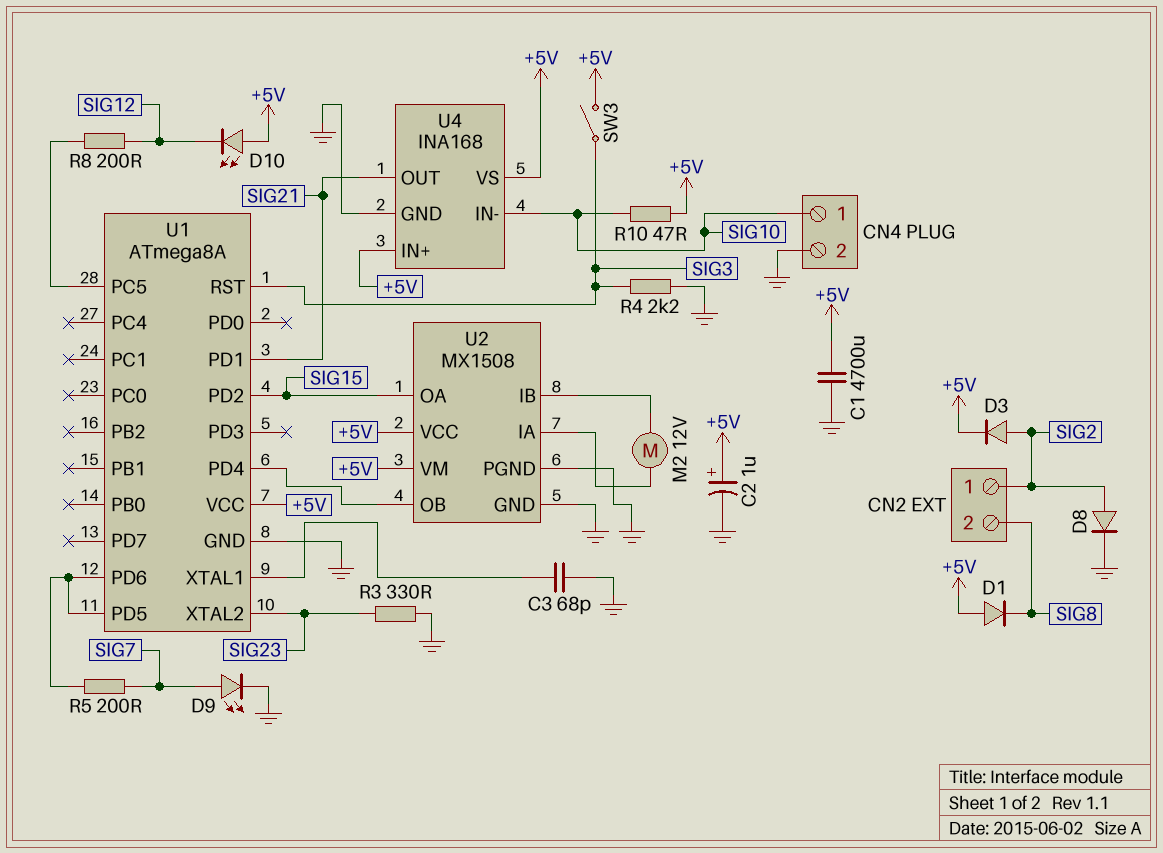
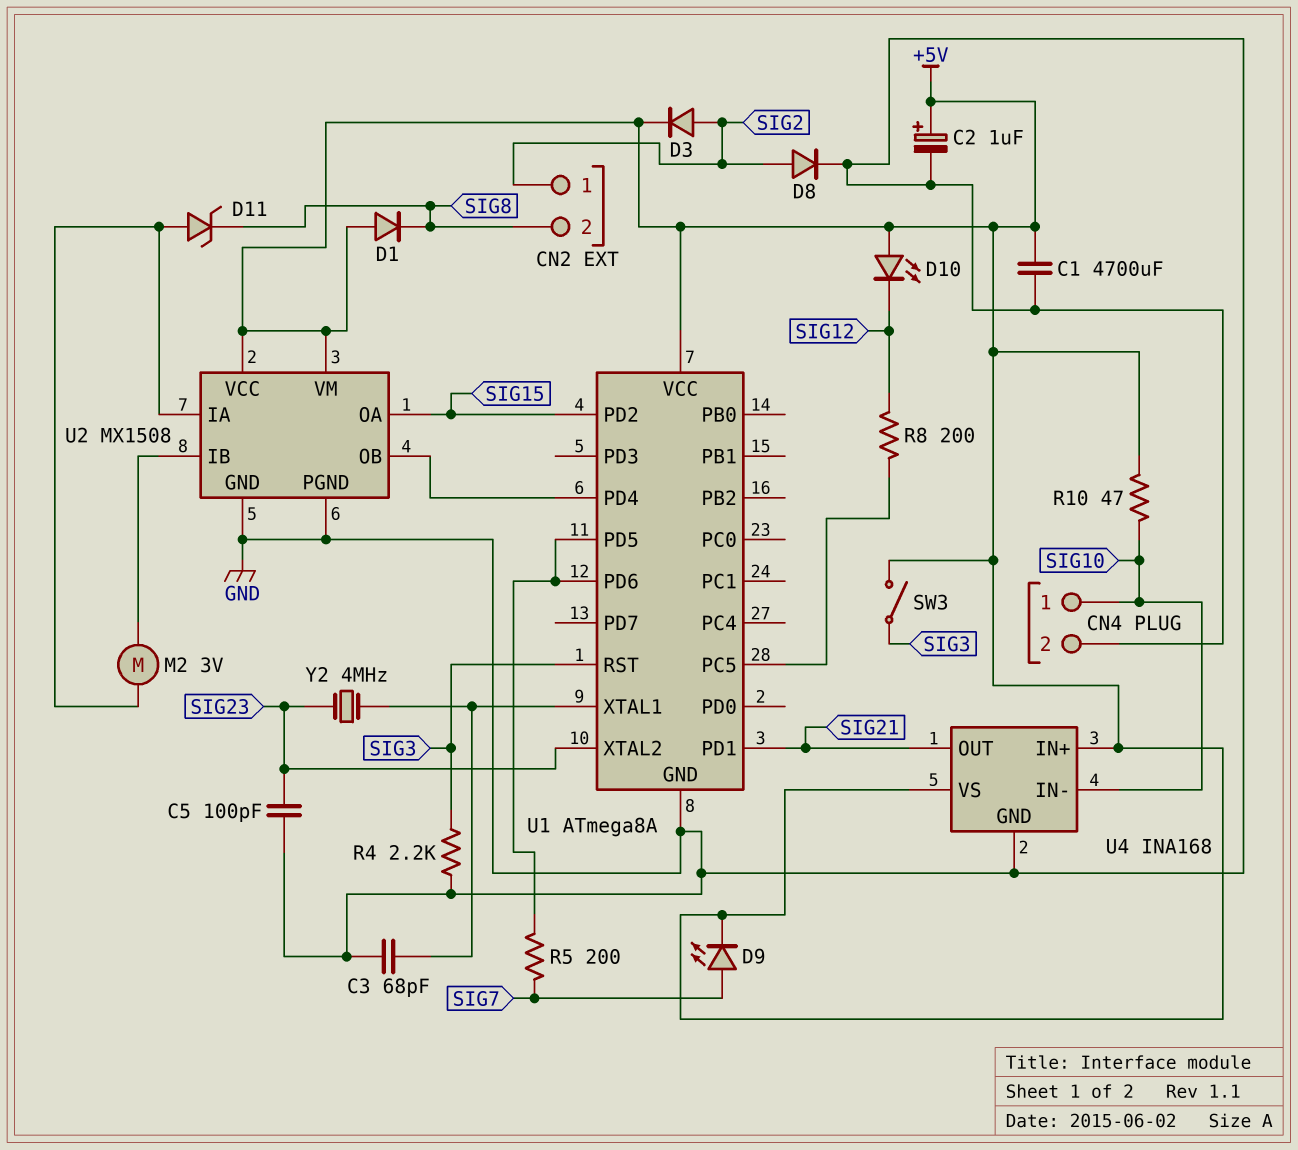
C5: none -> 100pF (GND, SIG23)
D9: LED (A SIG7, K GND) -> LED (A SIG7, K +5V)
D11: none -> zener (A U2/IA, K SIG8)
M2: motor 12V (U2/IA, U2/IB) -> motor 3V (U2/IA, U2/IB)
R3: 330 (GND, SIG23) -> none
Y2: none -> 4MHz (SIG23, U1/XTAL1)

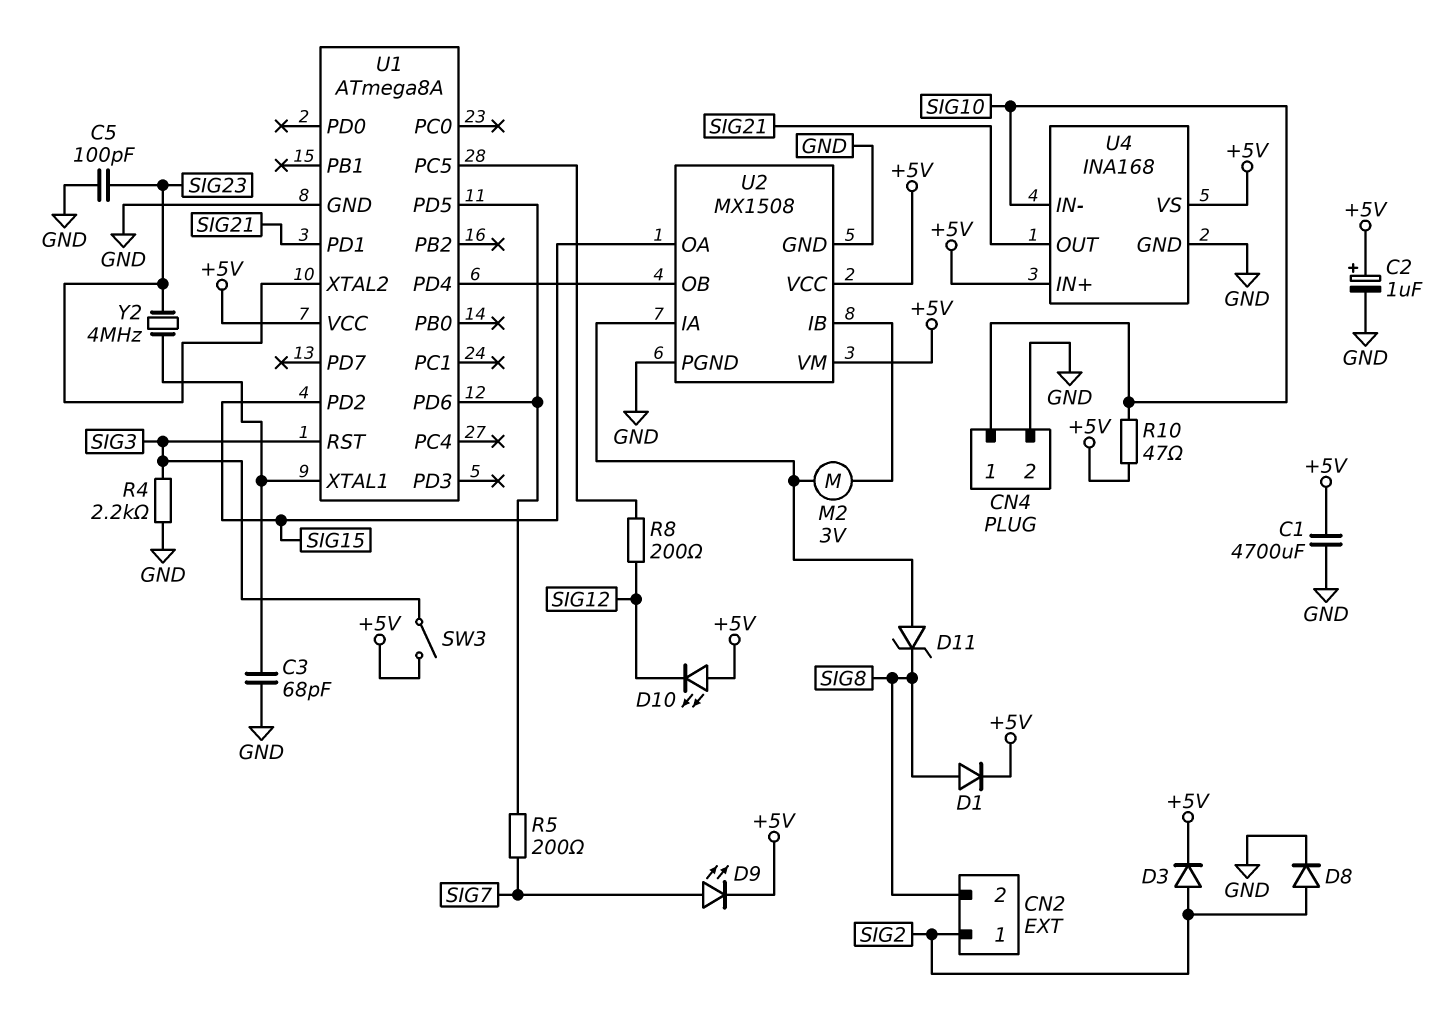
D1: diode (A +5V, K SIG8) -> diode (A SIG8, K +5V)

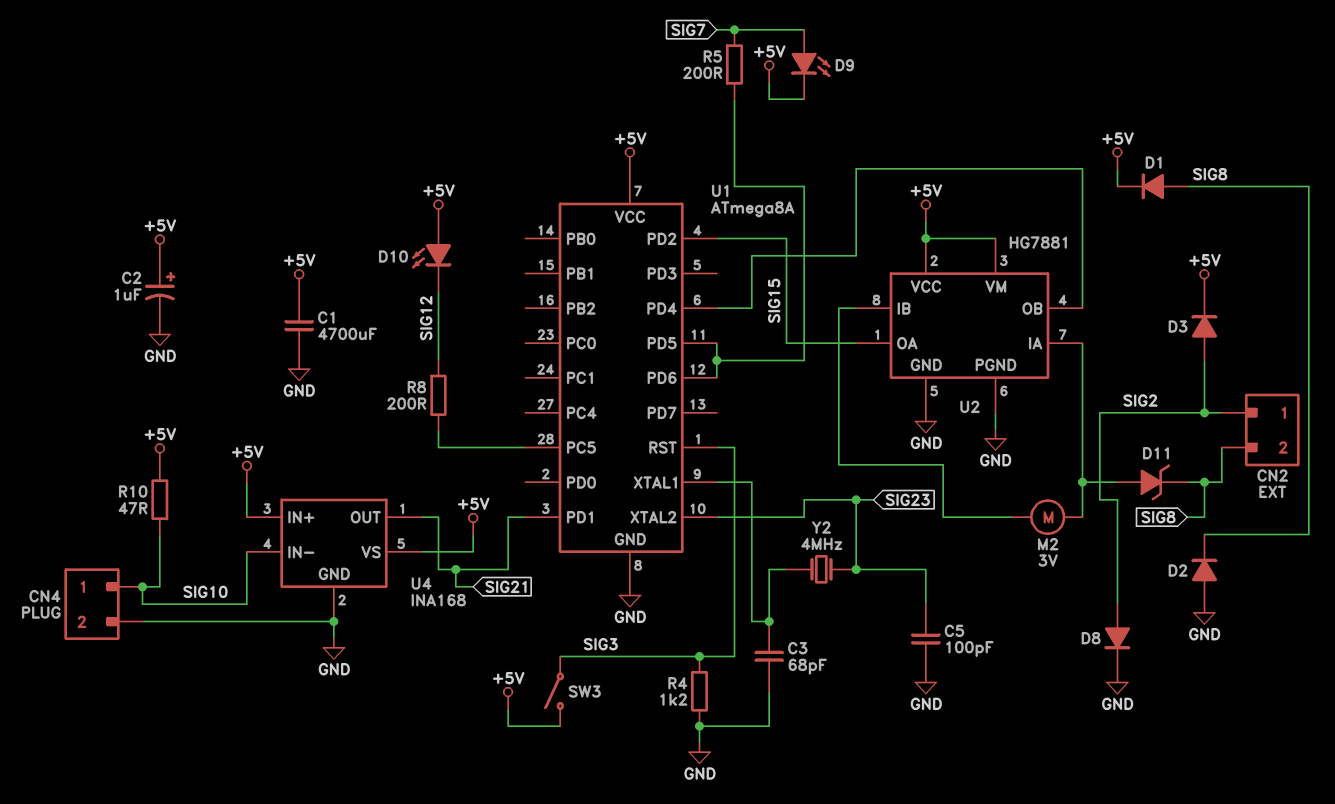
D2: none -> diode (A GND, K SIG8)
R4: 2.2k (GND, SIG3) -> 1.2k (GND, SIG3)
U2: MX1508 -> HG7881

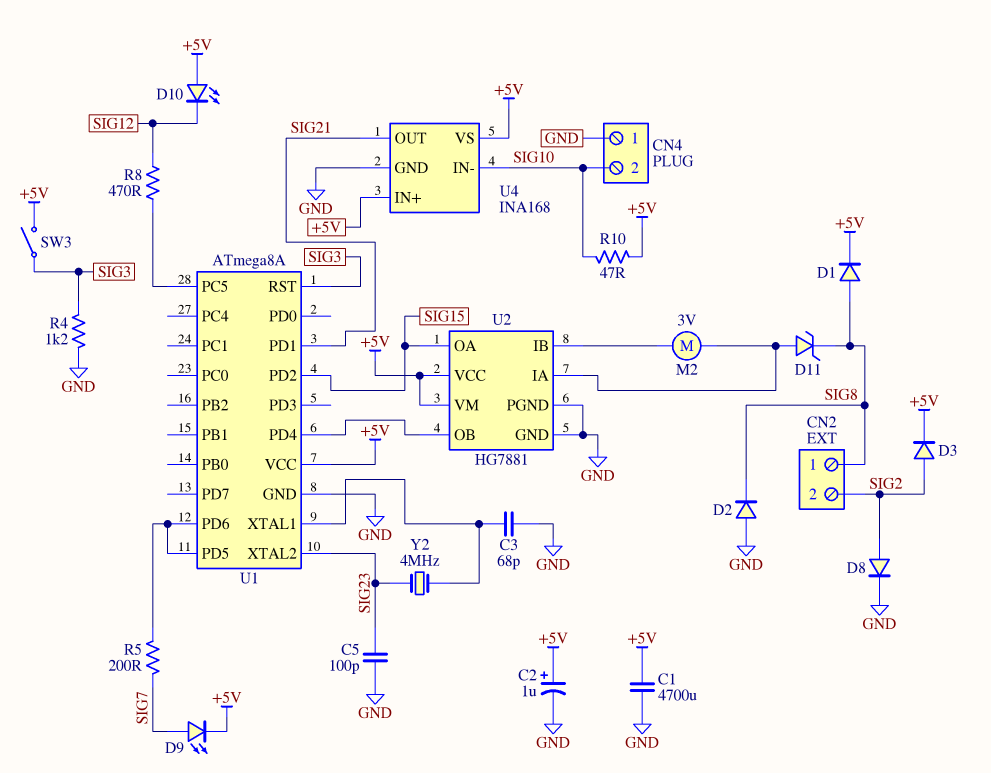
CN2 pin 1: SIG2 -> SIG8
CN2 pin 2: SIG8 -> SIG2
CN4 pin 1: SIG10 -> GND
CN4 pin 2: GND -> SIG10
R8: 200 (SIG12, U1/PC5) -> 470 (SIG12, U1/PC5)

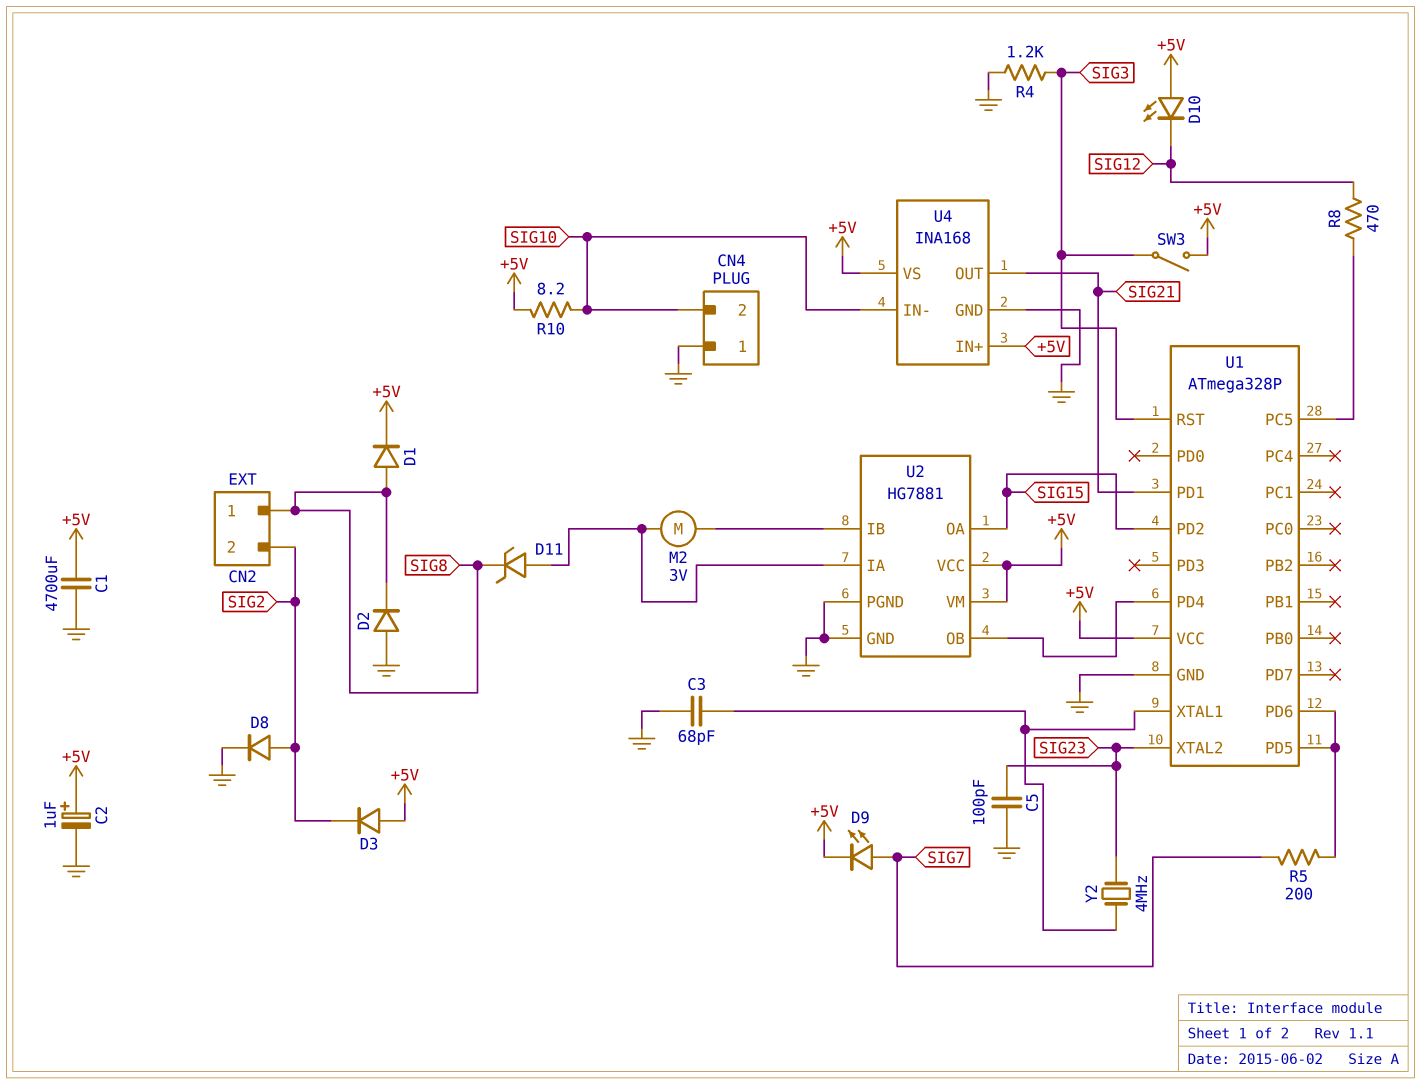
D3: diode (A SIG2, K +5V) -> diode (A +5V, K SIG2)
R10: 47 (+5V, SIG10) -> 8.2 (+5V, SIG10)
U1: ATmega8A -> ATmega328P

